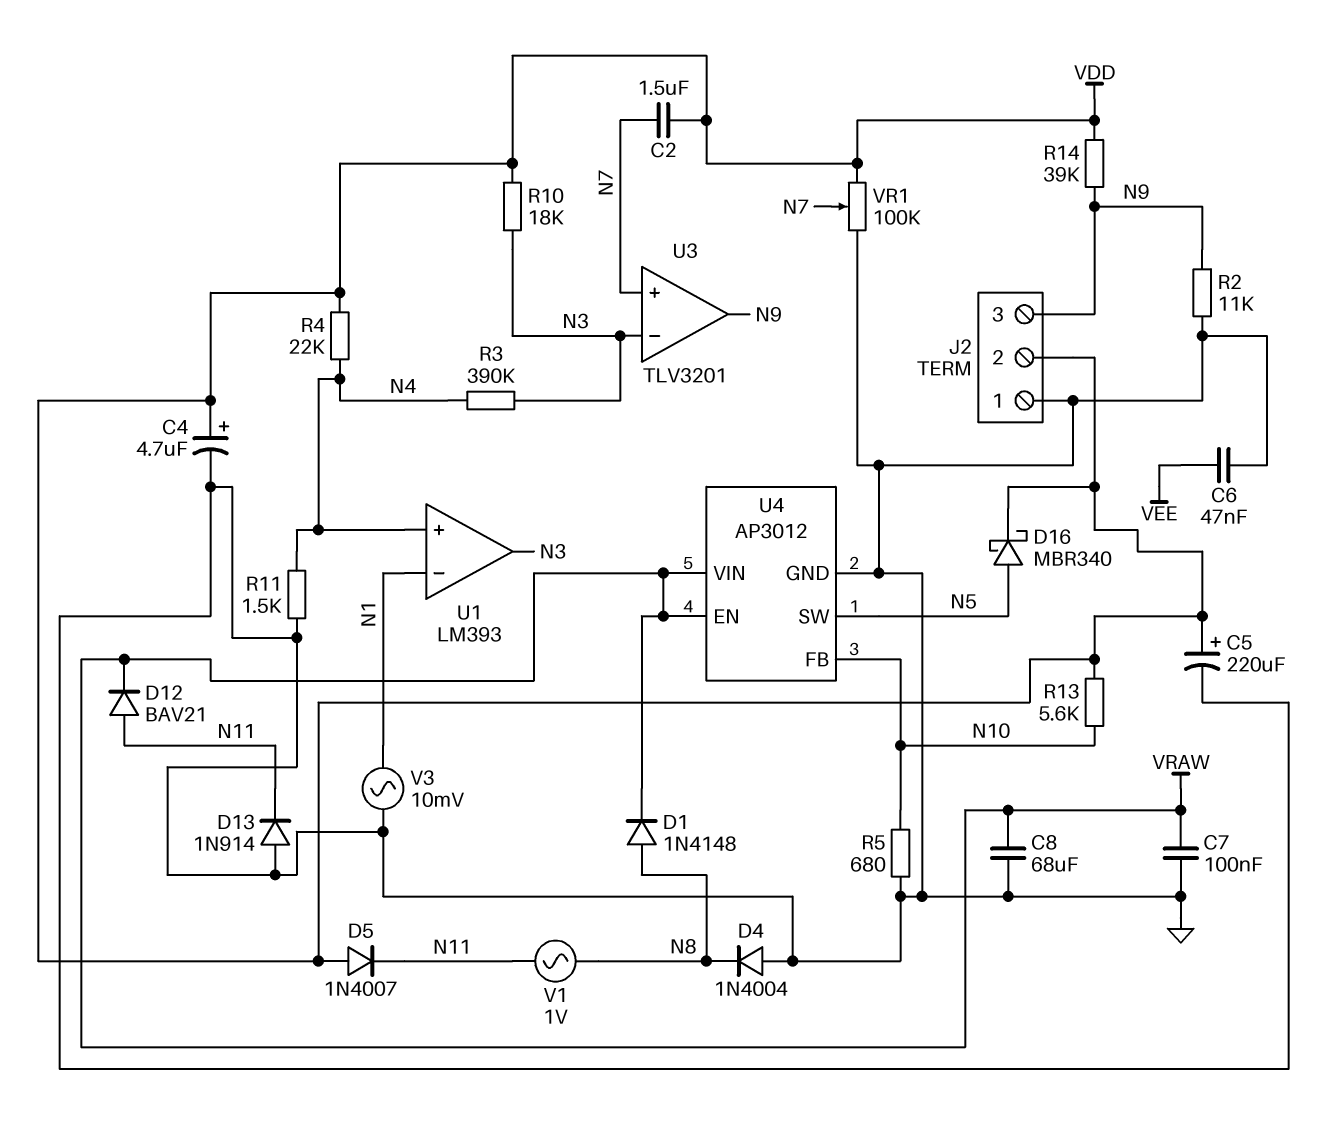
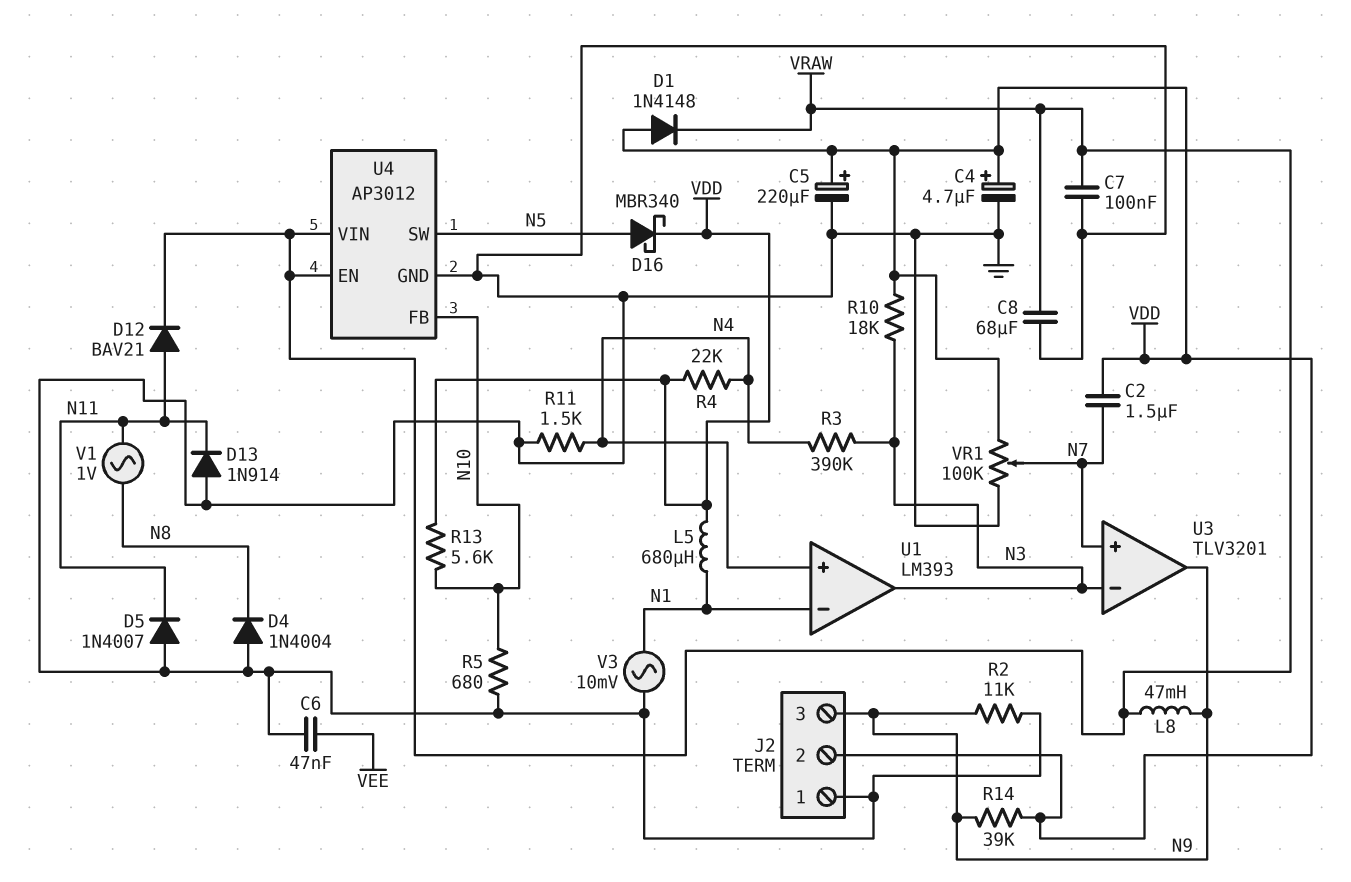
D1: diode 1N4148 (A N8, K VRAW) -> diode 1N4148 (A VDD, K VRAW)
D5: diode 1N4007 (A VDD, K N11) -> diode 1N4007 (A GND, K N11)
L5: none -> 680uH (N1, VDD)
L8: none -> 47mH (N9, VRAW)

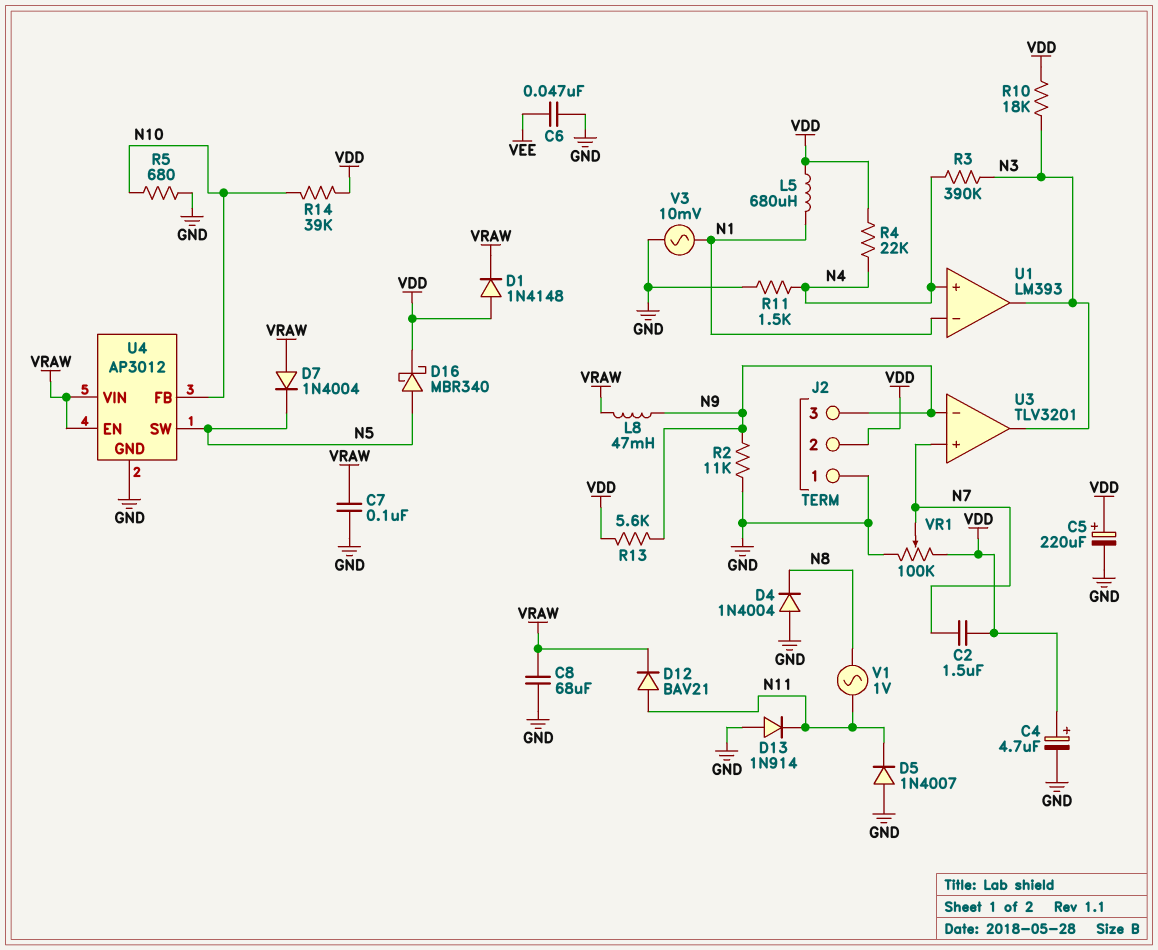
D7: none -> diode 1N4004 (A VRAW, K N5)
R13: 5.6k (N10, VDD) -> 5.6k (N9, VDD)
R14: 39k (N9, VDD) -> 39k (N10, VDD)
U3 pin in-: N3 -> N9
U3 pin out: N9 -> N3

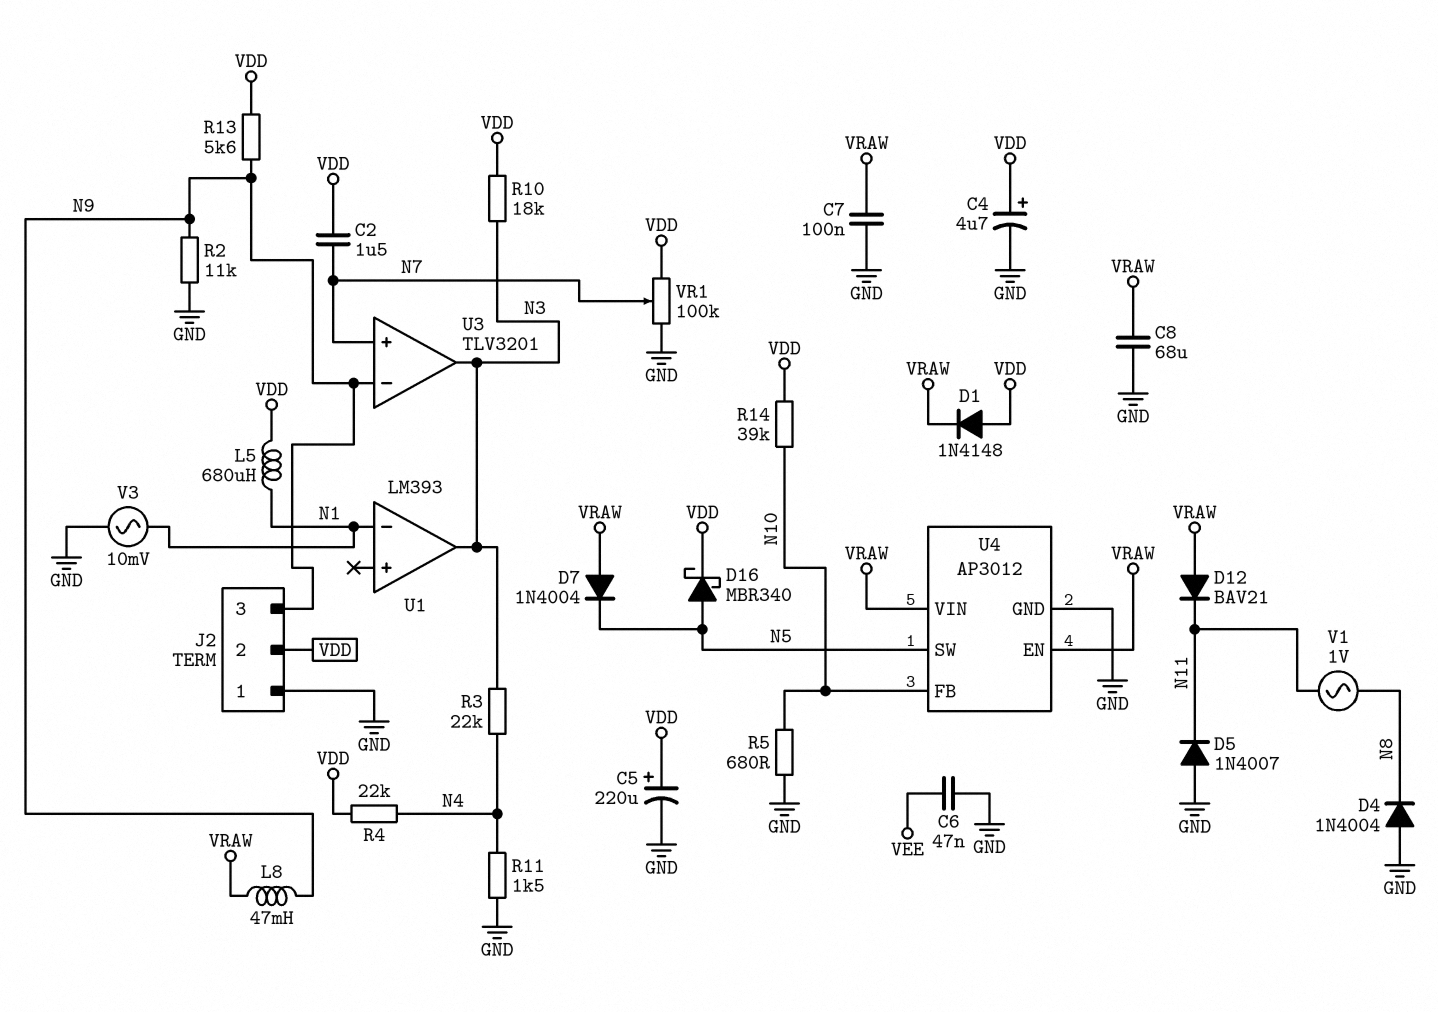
D12: diode BAV21 (A N11, K VRAW) -> diode BAV21 (A VRAW, K N11)
D13: diode 1N914 (A GND, K N11) -> none
R3: 390k (N3, N4) -> 22k (N3, N4)
U1 pin in+: N4 -> none

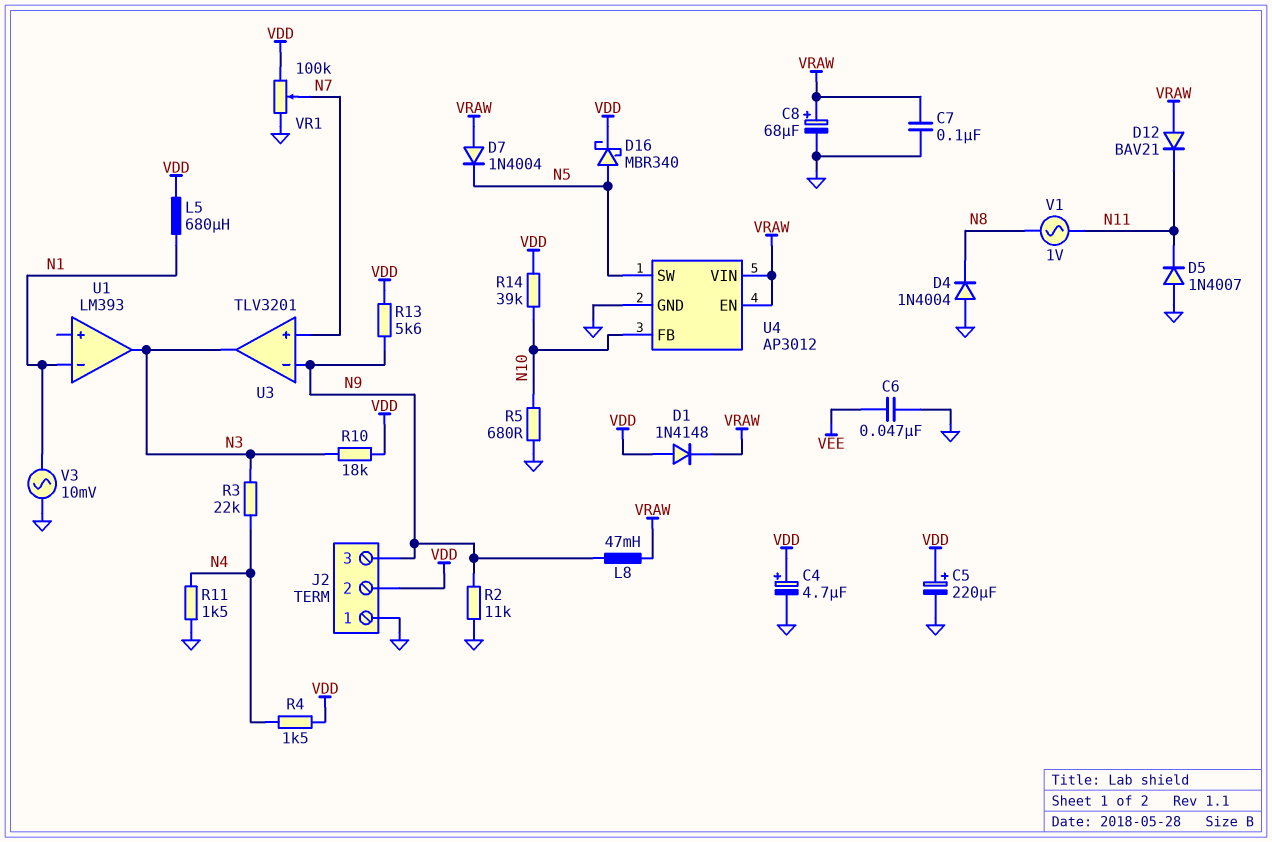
C2: 1.5uF (N7, VDD) -> none
C8: 68uF (GND, VRAW) -> 68uF (plus VRAW, minus GND)
R4: 22k (N4, VDD) -> 1.5k (N4, VDD)

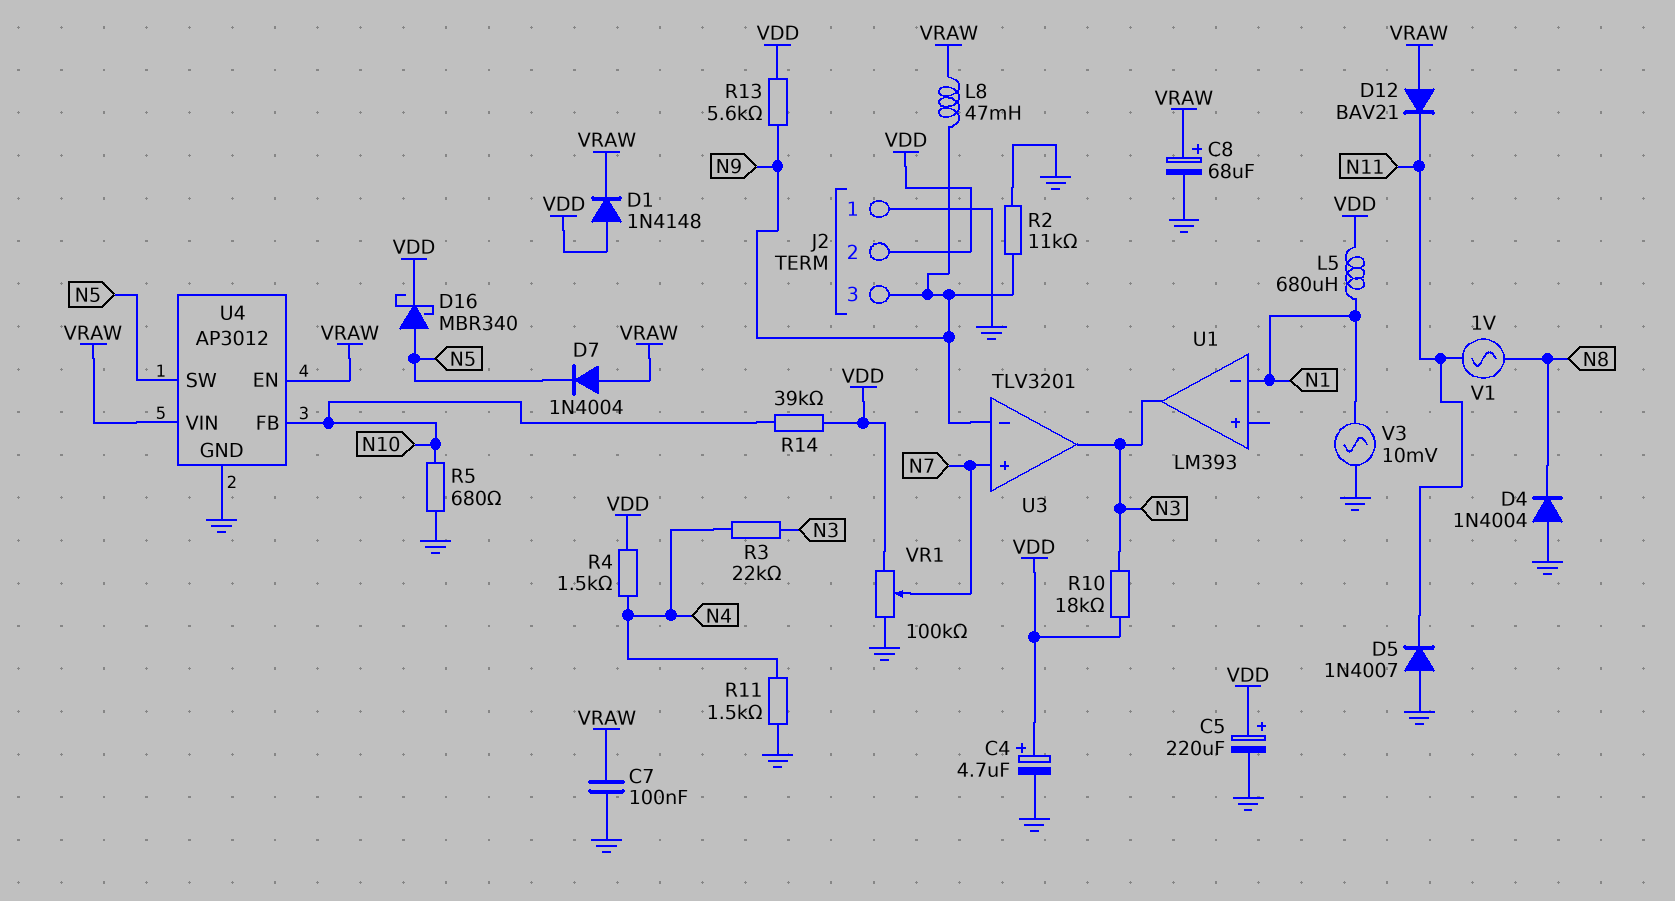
C6: 47nF (GND, VEE) -> none

